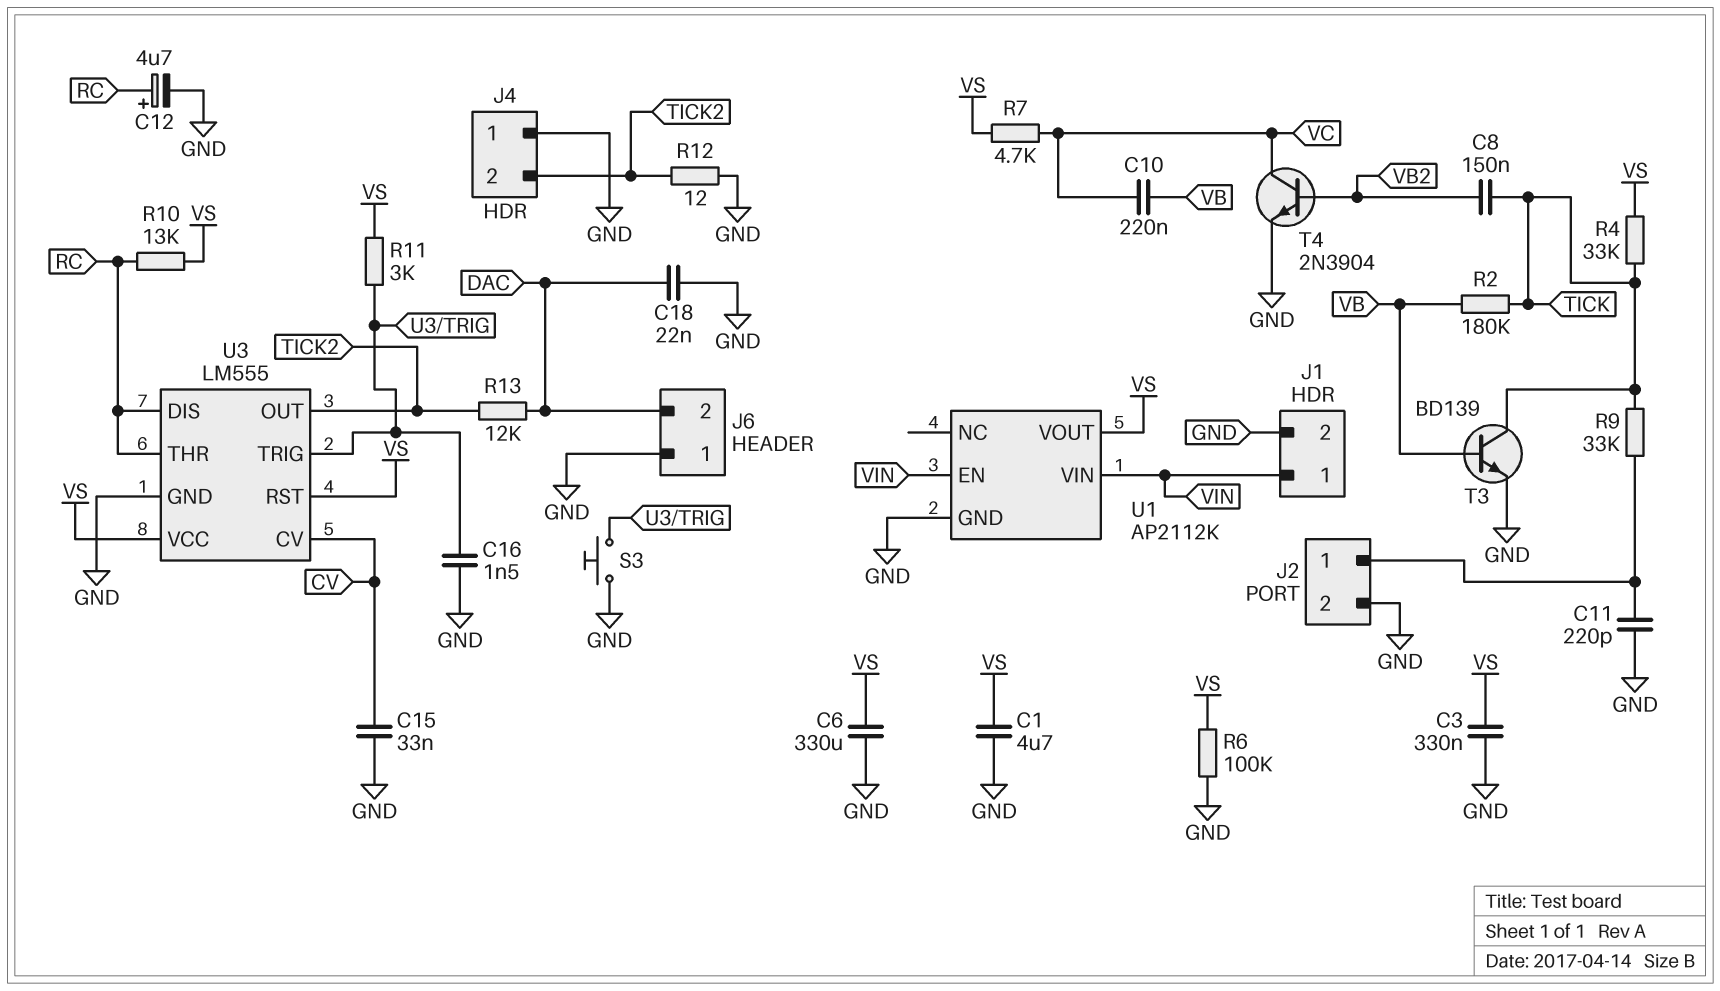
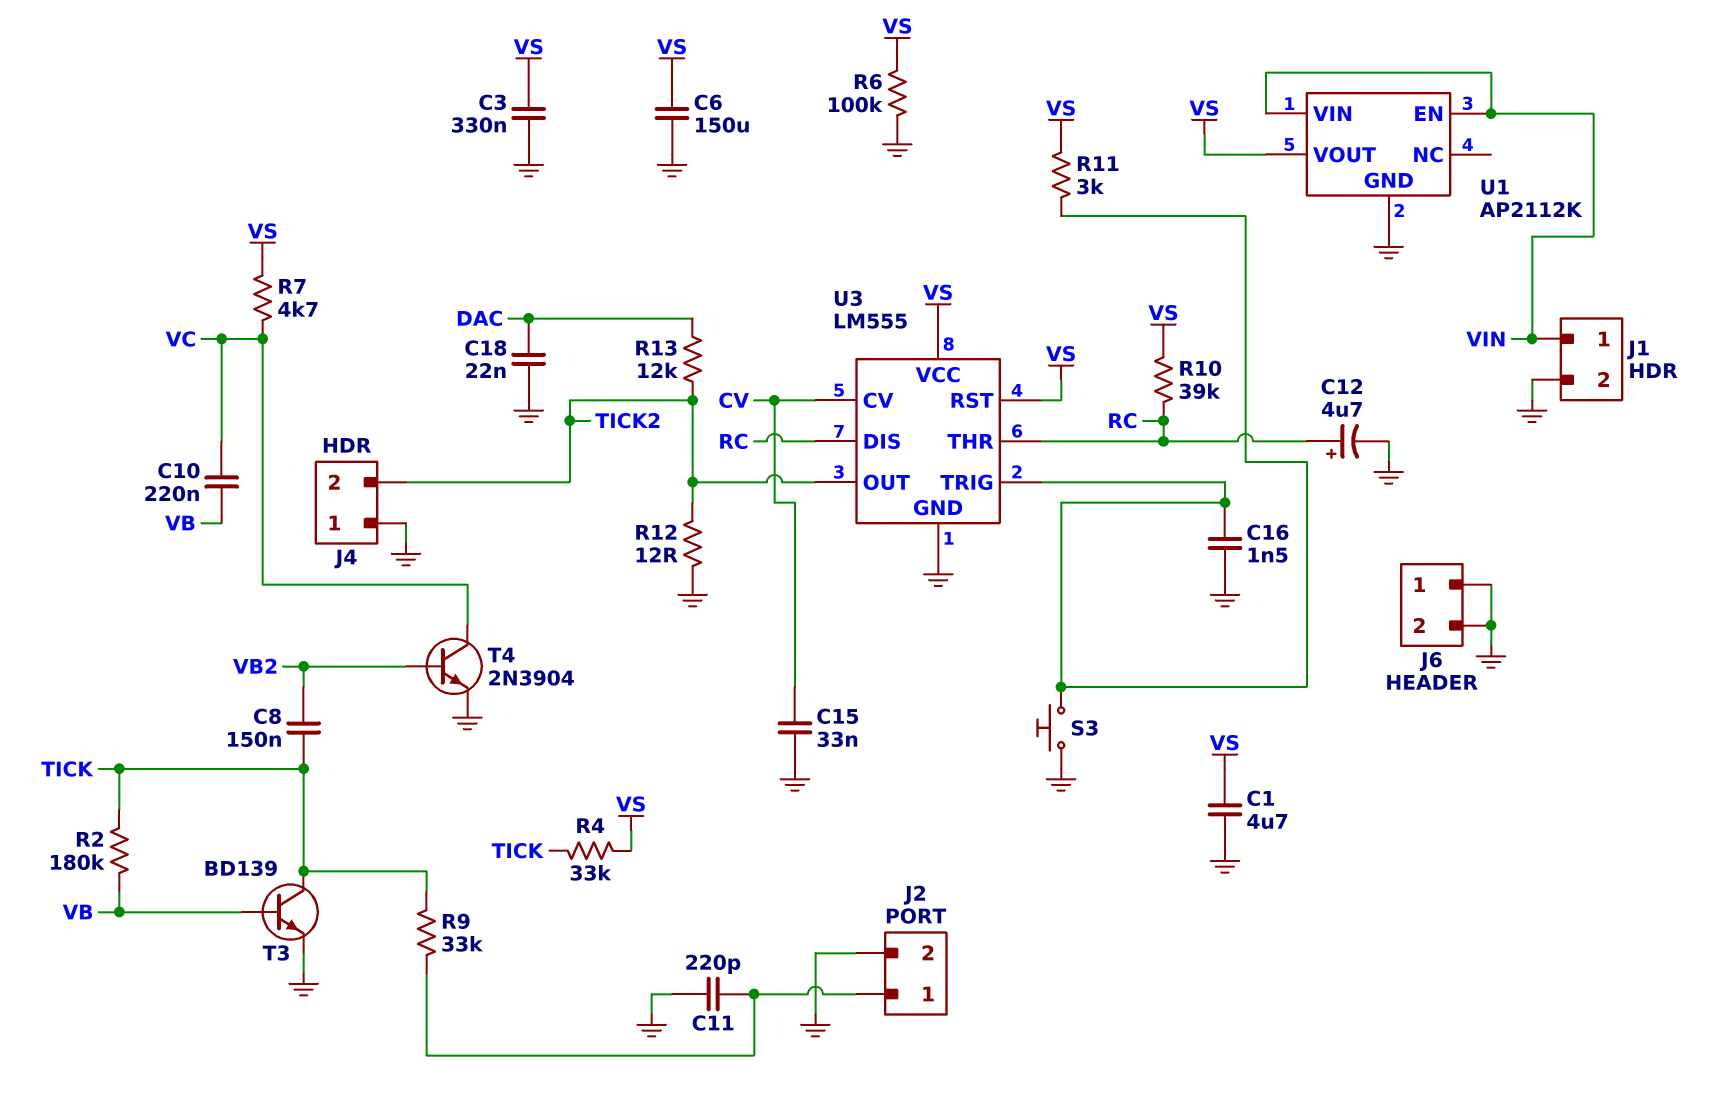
C6: 330uF (GND, VS) -> 150uF (GND, VS)
J6 pin 2: DAC -> GND
R10: 13k (RC, VS) -> 39k (RC, VS)

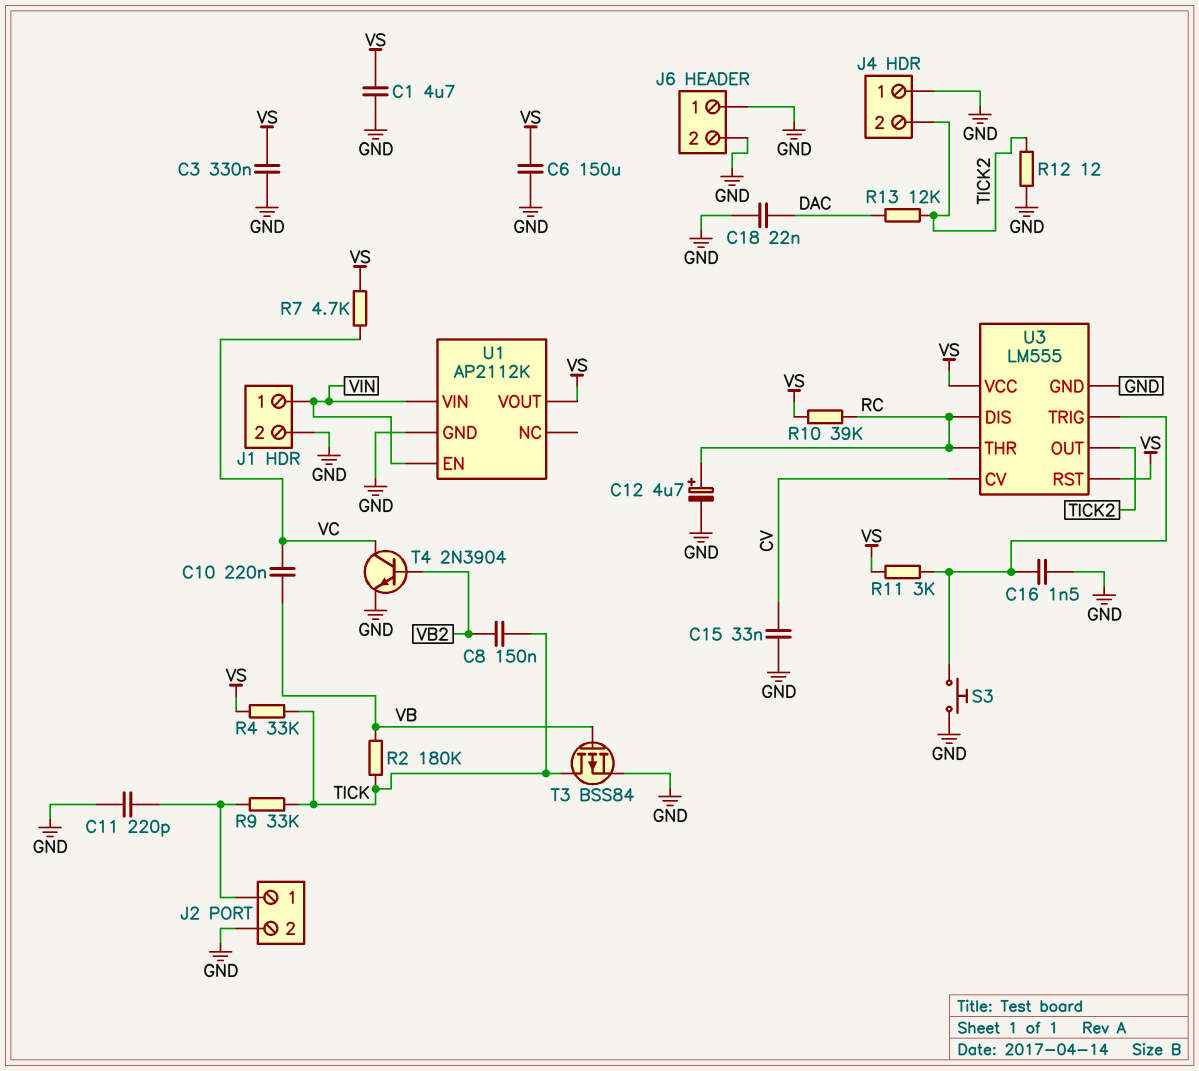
R6: 100k (GND, VS) -> none
T3: NPN BD139 (B VB, C TICK, E GND) -> PMOS BSS84 (G VB, D TICK, S GND)

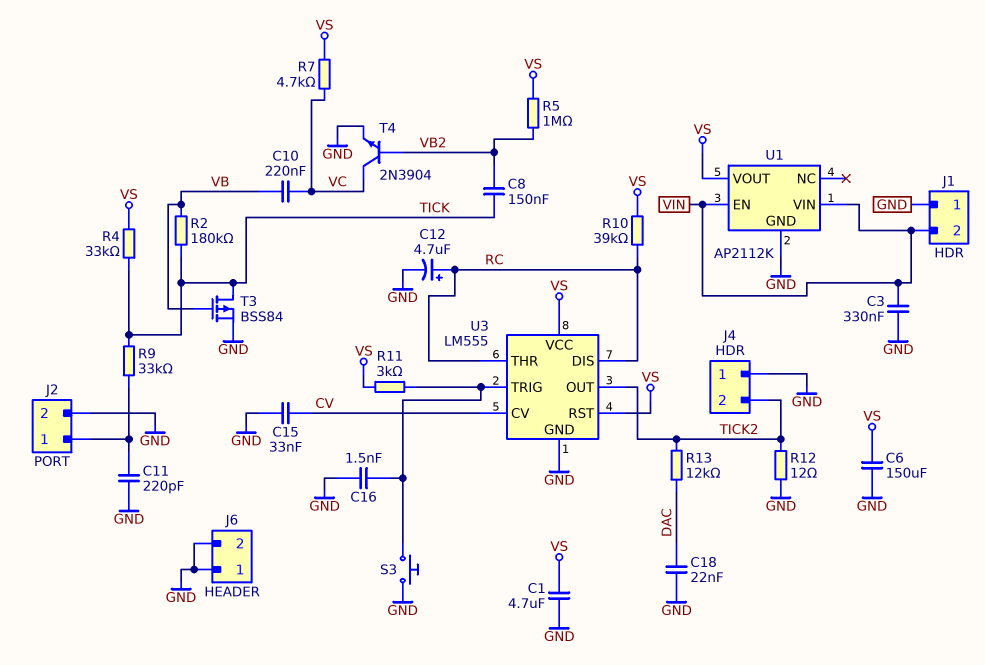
C3: 330nF (GND, VS) -> 330nF (GND, VIN)
J1 pin 1: VIN -> GND
J1 pin 2: GND -> VIN
R5: none -> 1M (VB2, VS)

